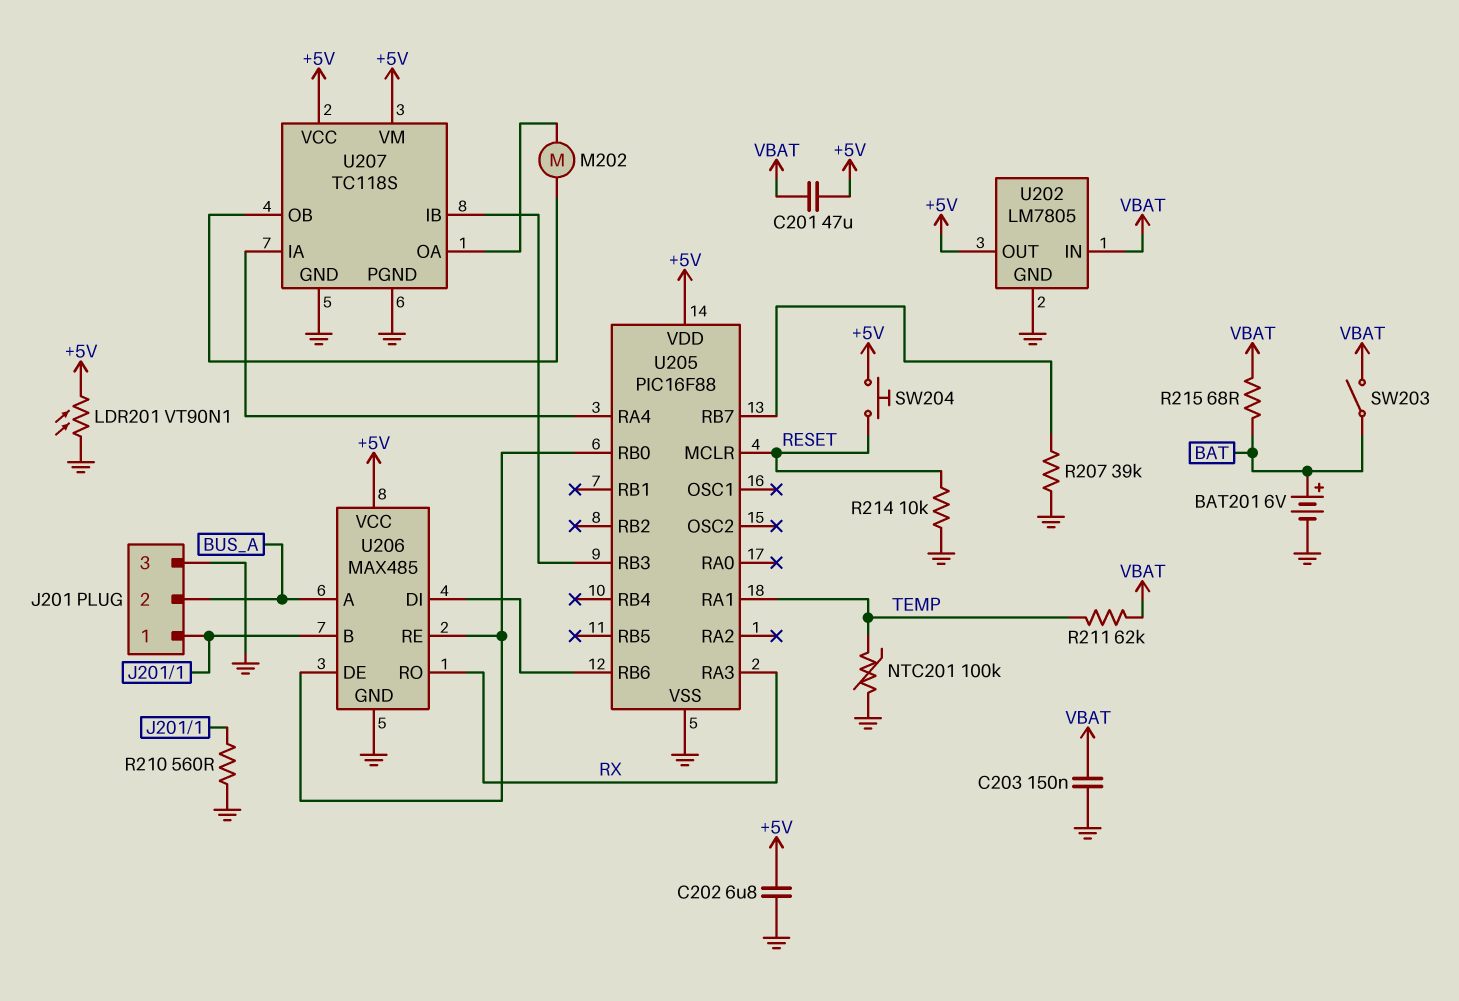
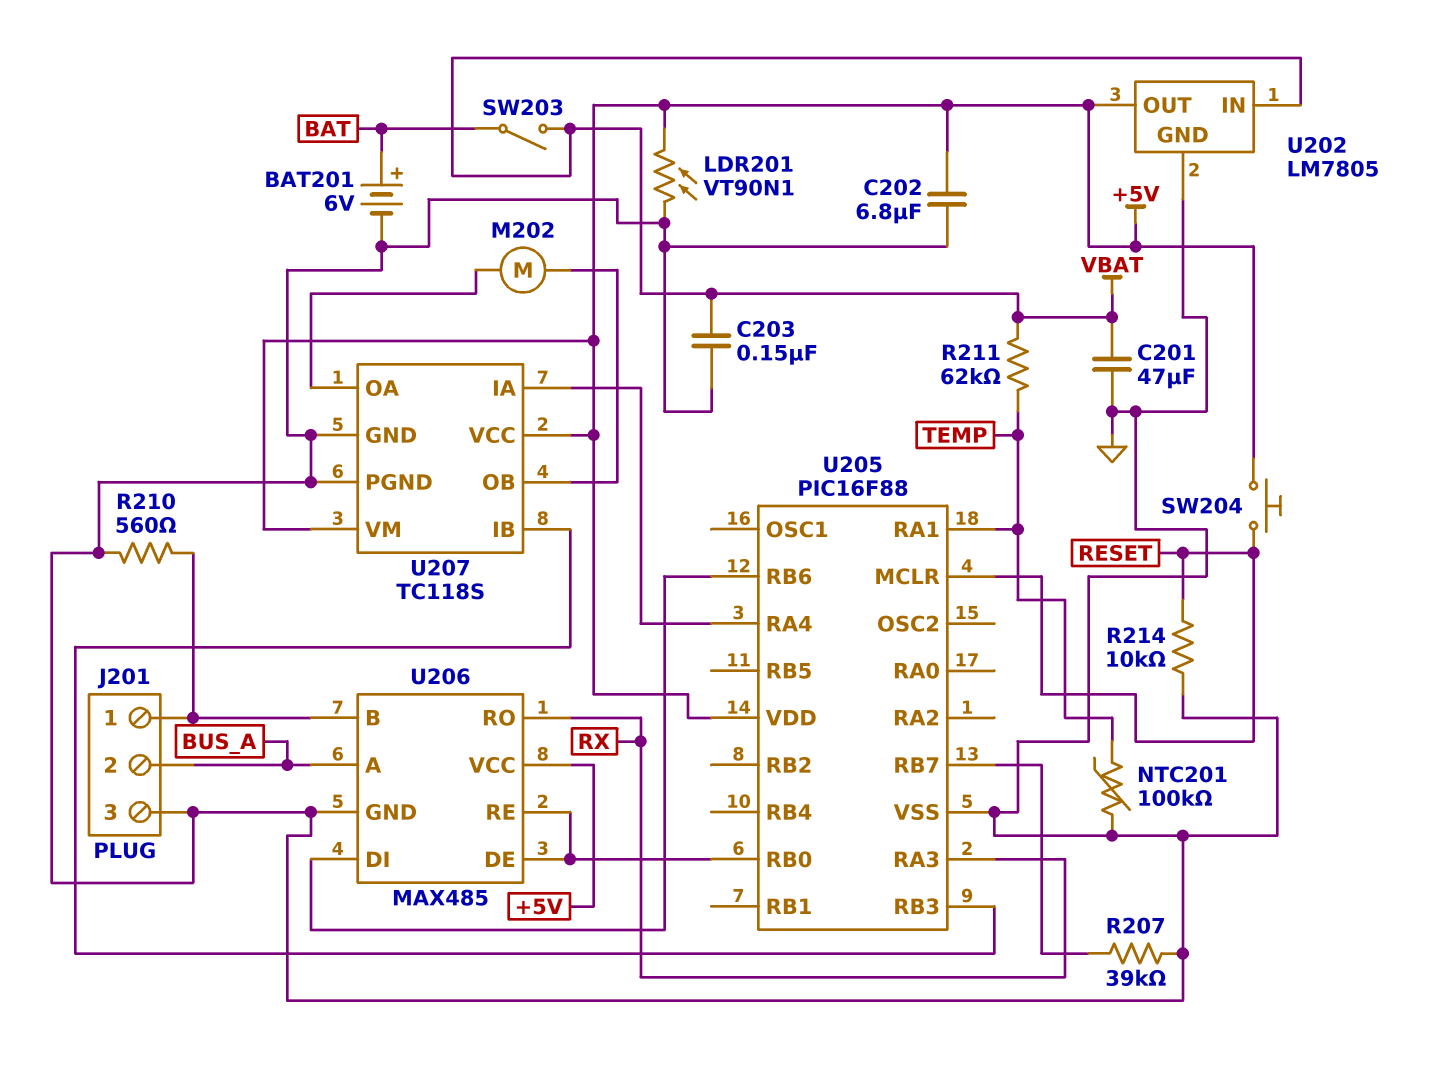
C201: 47uF (+5V, VBAT) -> 47uF (GND, VBAT)
R215: 68 (BAT, VBAT) -> none

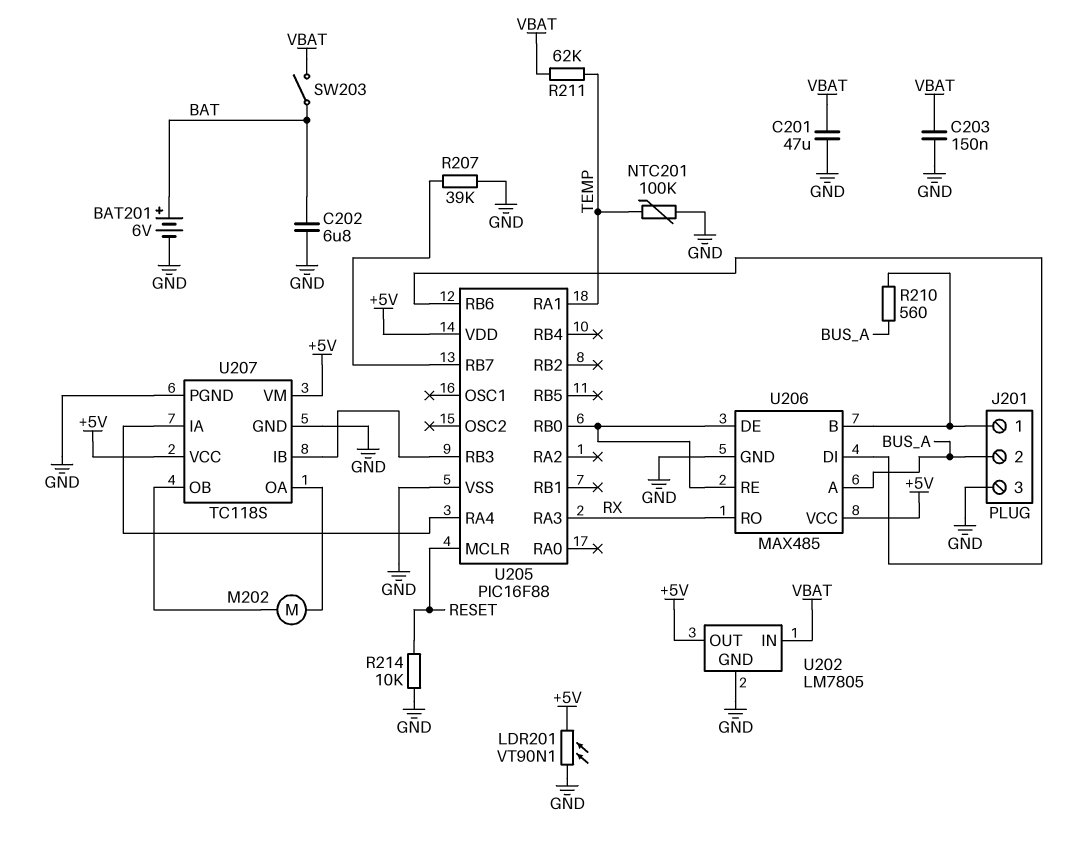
C202: 6.8uF (+5V, GND) -> 6.8uF (BAT, GND)
R210: 560 (GND, J201/1) -> 560 (BUS_A, J201/1)
SW204: button (+5V, RESET) -> none

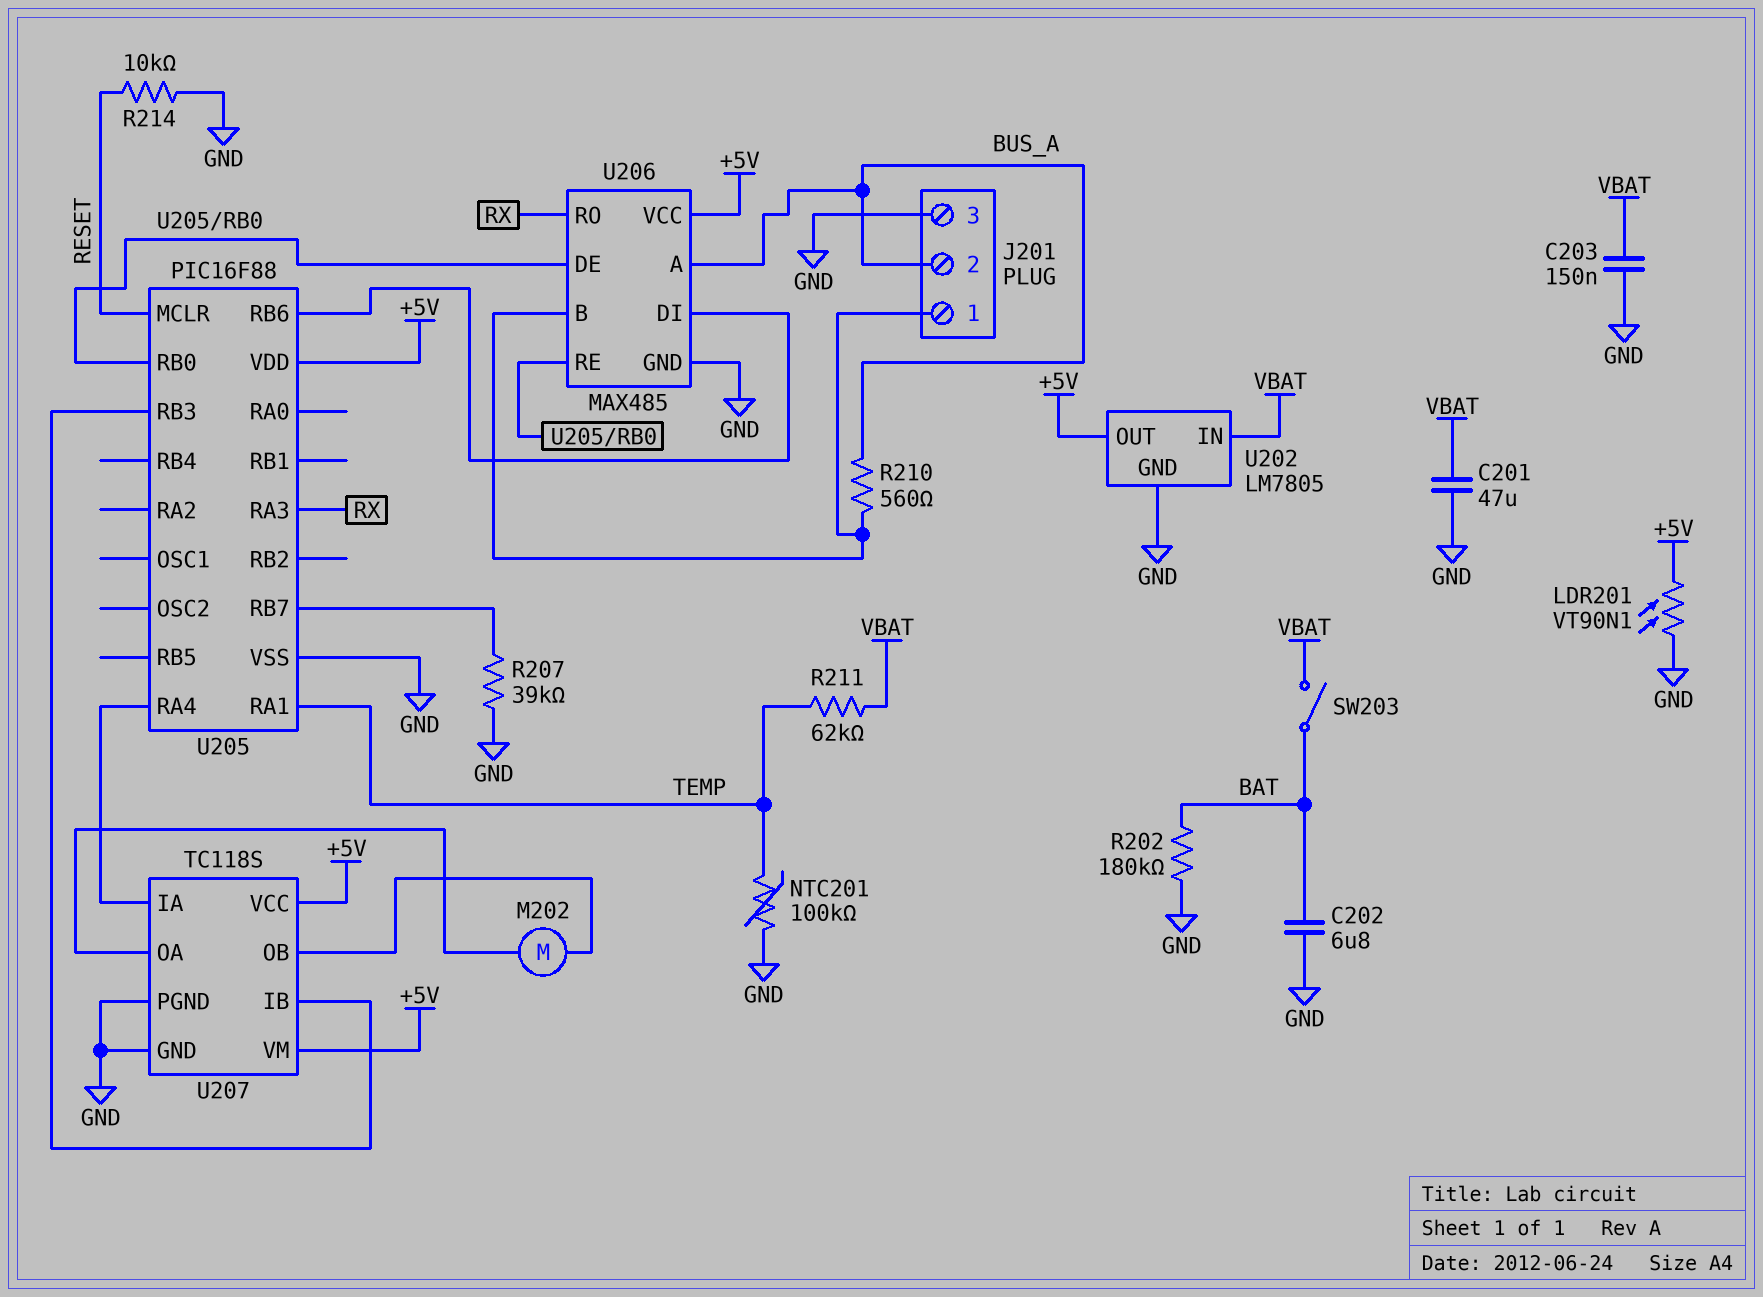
BAT201: 6V (plus BAT, minus GND) -> none
R202: none -> 180k (BAT, GND)

